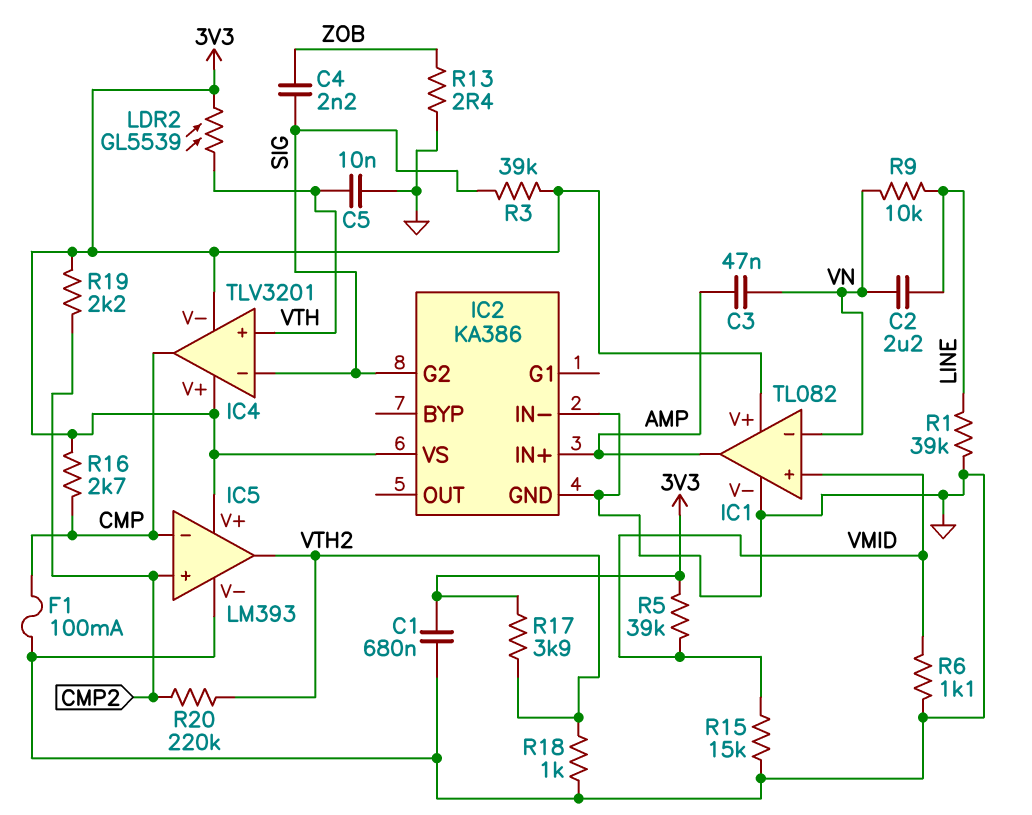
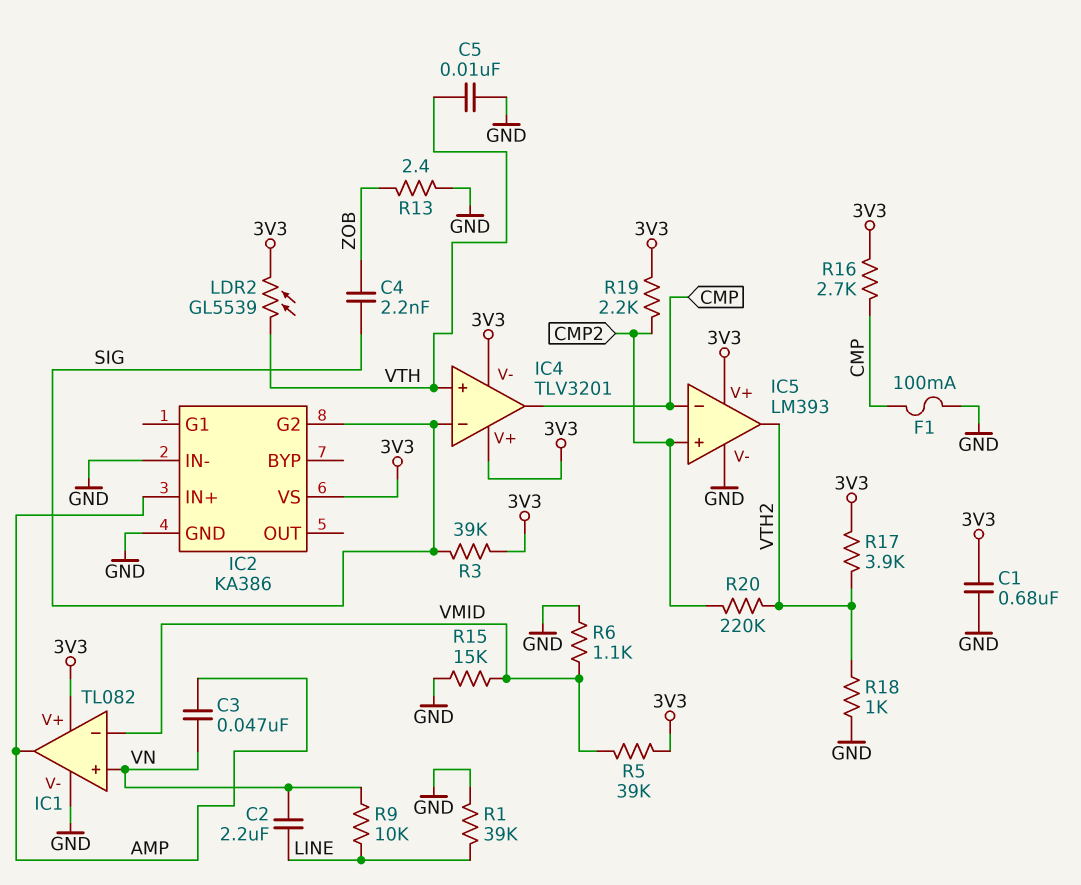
IC1 pin in+: VMID -> VN
IC1 pin in-: VN -> VMID

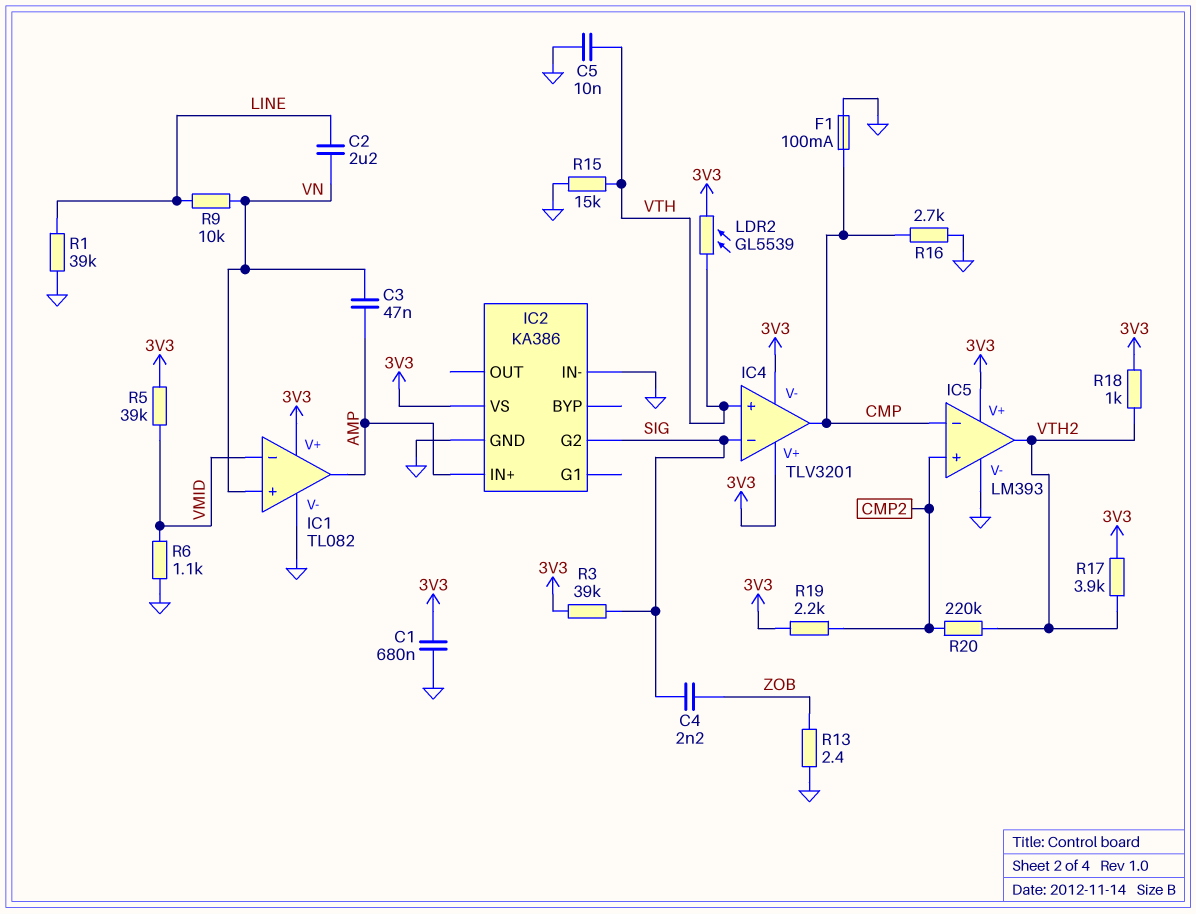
R15: 15k (GND, VMID) -> 15k (GND, VTH)
R16: 2.7k (3V3, CMP) -> 2.7k (CMP, GND)
R18: 1k (GND, VTH2) -> 1k (3V3, VTH2)

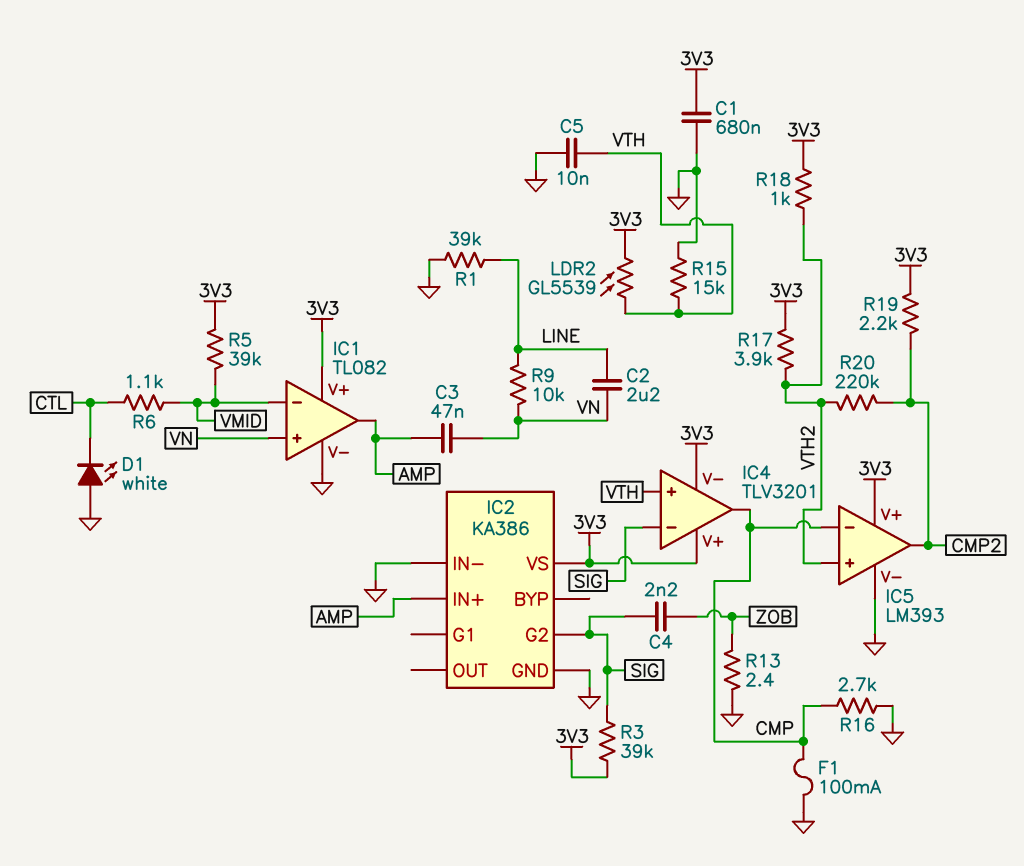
D1: none -> LED white (A GND, K CTL)
IC5 pin in+: CMP2 -> VTH2
IC5 pin out: VTH2 -> CMP2
R6: 1.1k (GND, VMID) -> 1.1k (CTL, VMID)

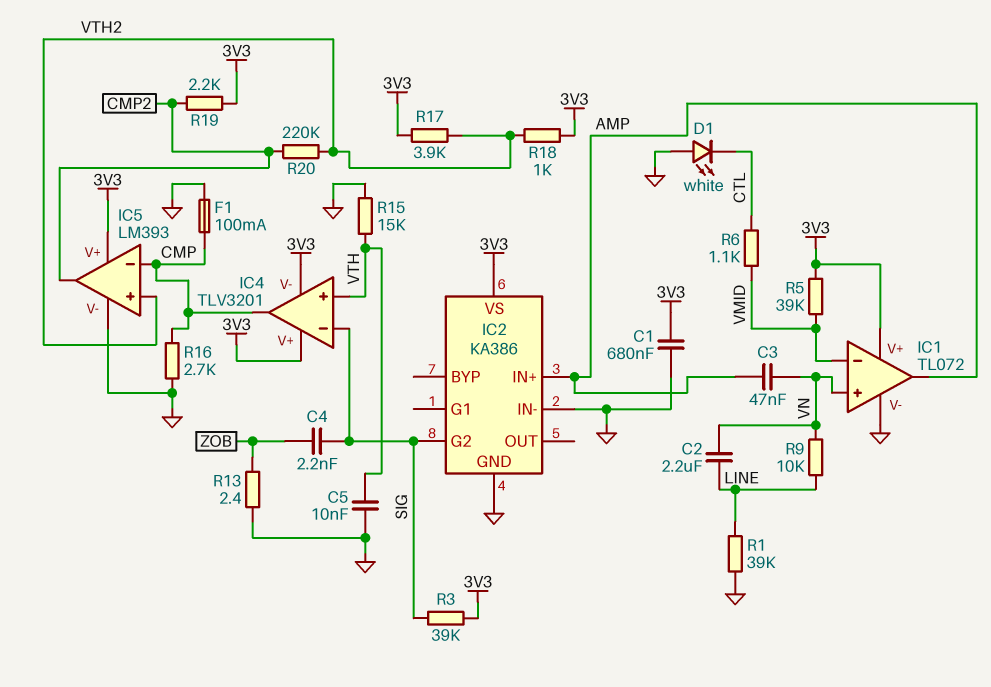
IC1: TL082 -> TL072
LDR2: GL5539 (3V3, VTH) -> none

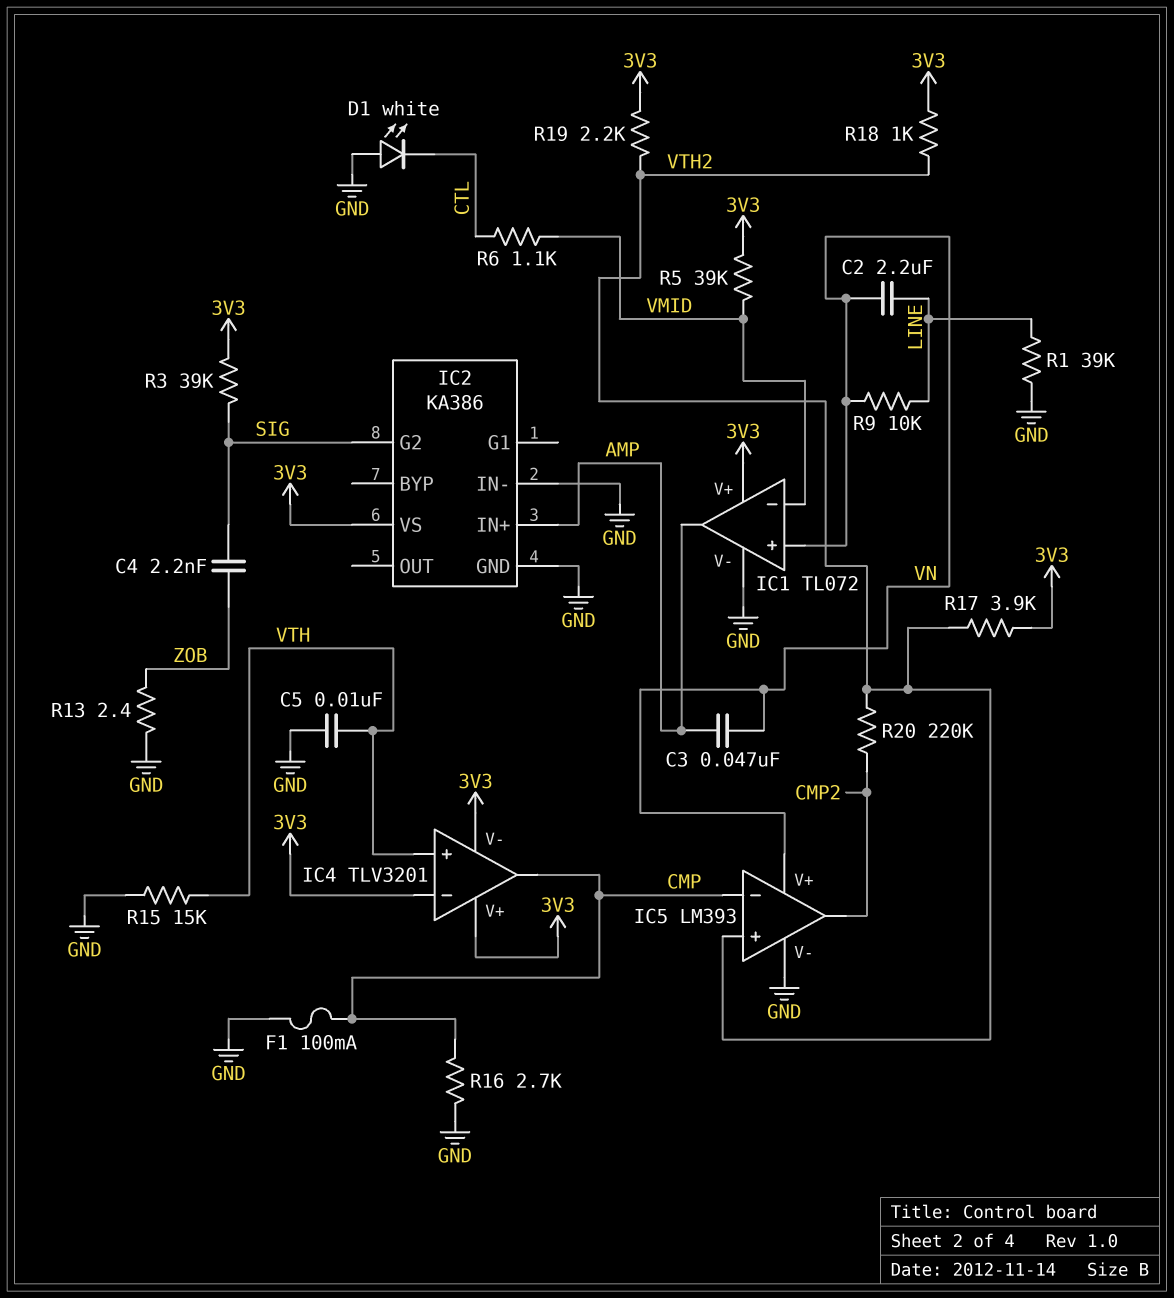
C1: 680nF (3V3, GND) -> none
IC4 pin in-: SIG -> 3V3
IC5 pin V+: 3V3 -> VN
R19: 2.2k (3V3, CMP2) -> 2.2k (3V3, VTH2)

